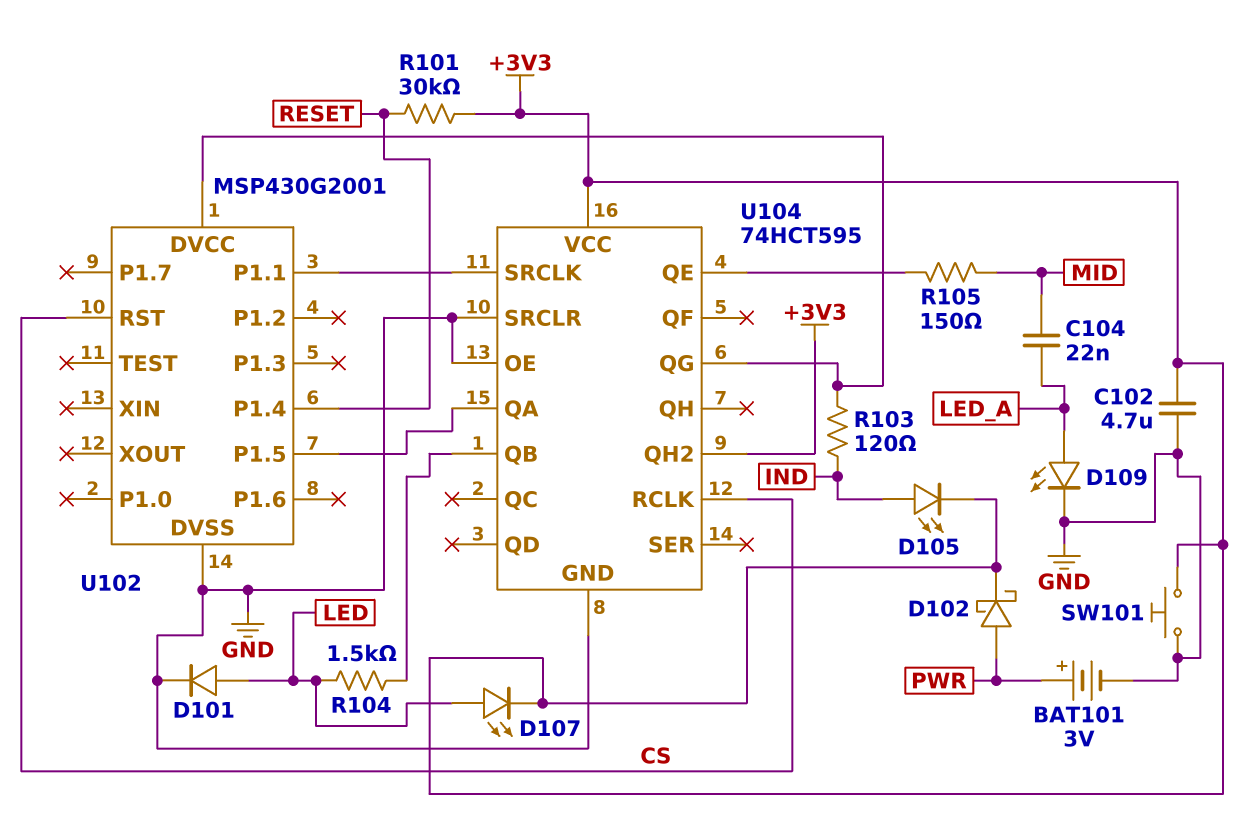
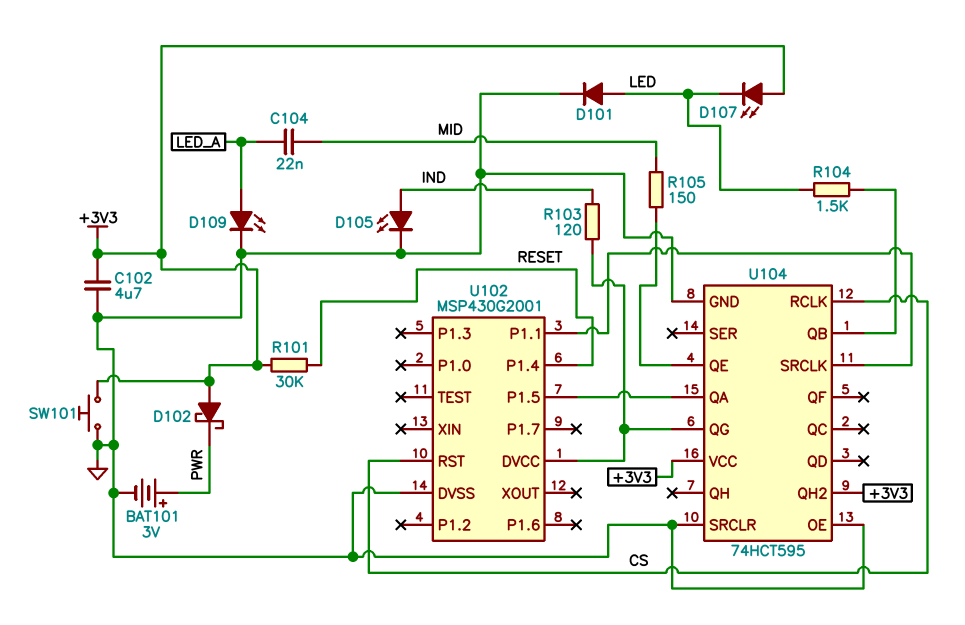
D102: schottky (A PWR, K +3V3) -> schottky (A +3V3, K PWR)
D105: LED (A IND, K +3V3) -> LED (A IND, K GND)
D107: LED (A LED, K +3V3) -> LED (A +3V3, K LED)

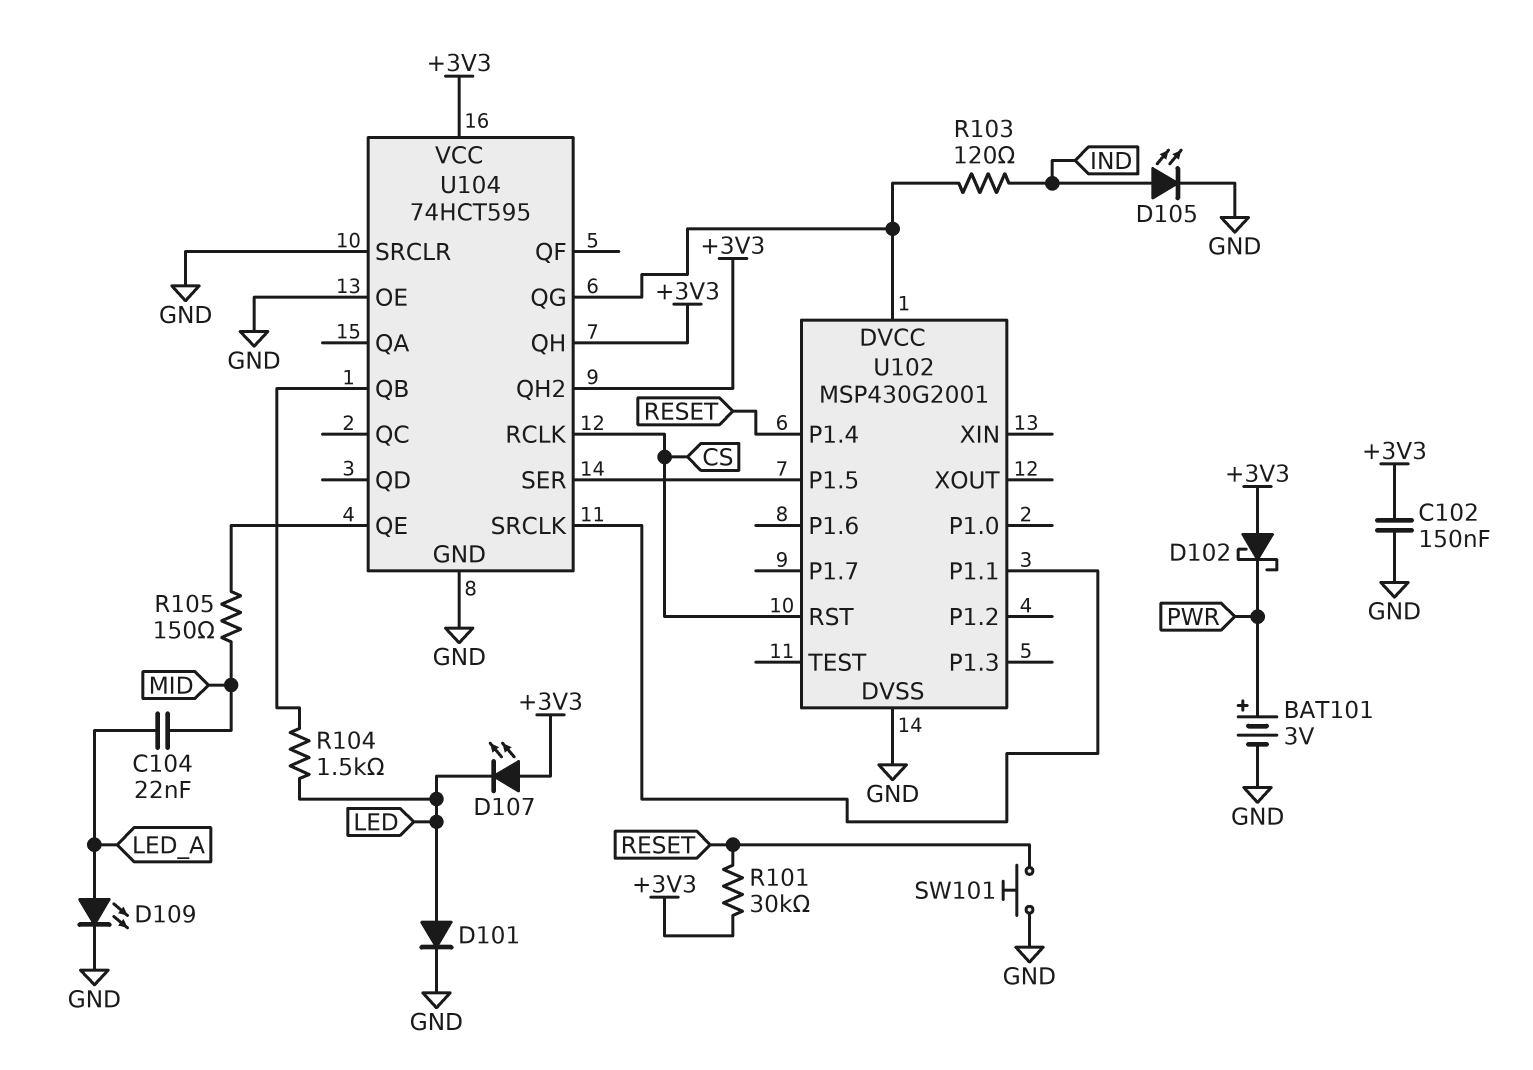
C102: 4.7uF (+3V3, GND) -> 150nF (+3V3, GND)
SW101: button (+3V3, GND) -> button (GND, RESET)
U104 pin QA: U102/P1.5 -> none
U104 pin QH: none -> +3V3
U104 pin SER: none -> U102/P1.5

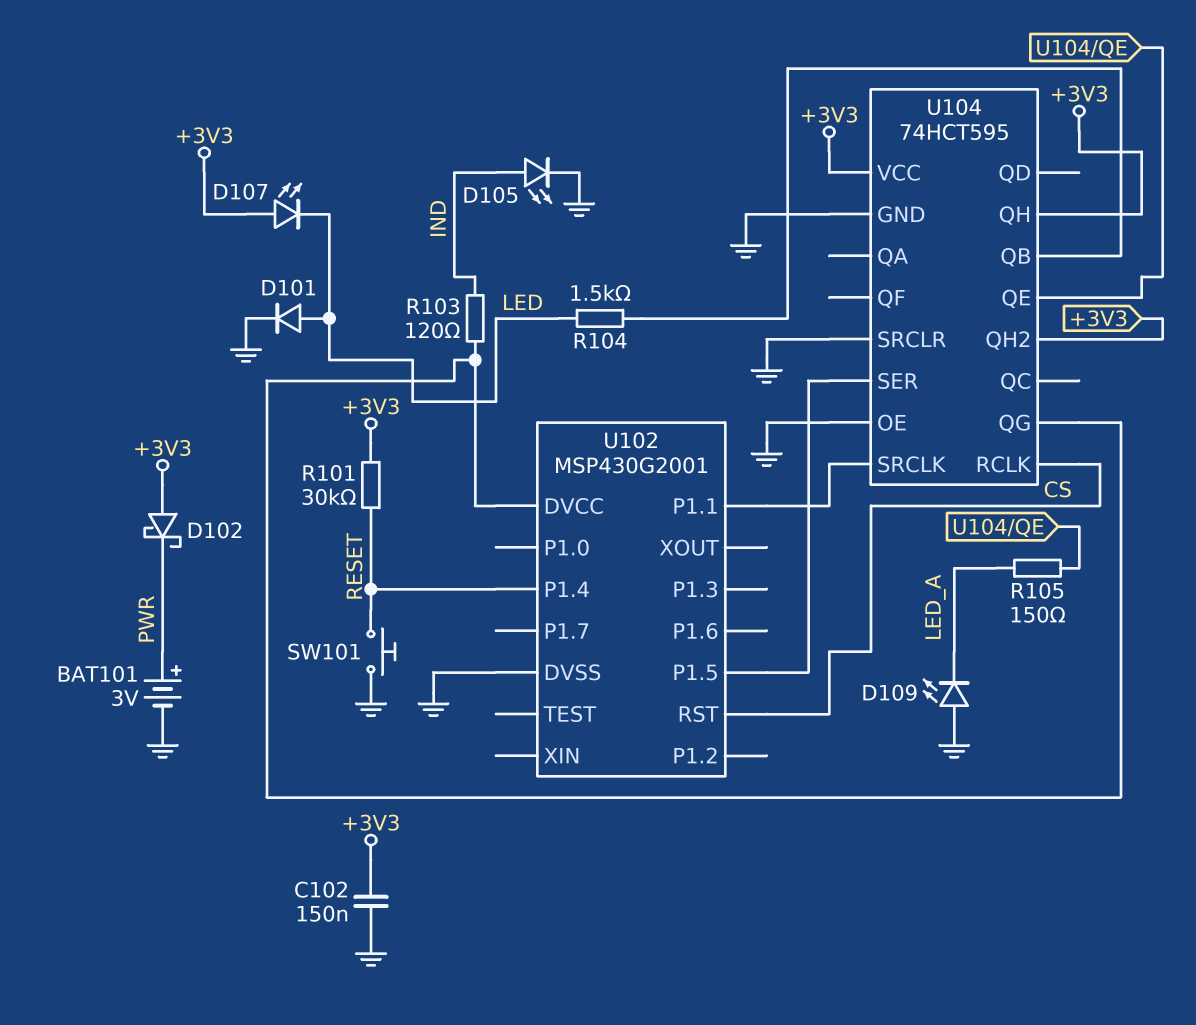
C104: 22nF (LED_A, MID) -> none
D109: LED (A LED_A, K GND) -> LED (A GND, K LED_A)
R105: 150 (MID, U104/QE) -> 150 (LED_A, U104/QE)

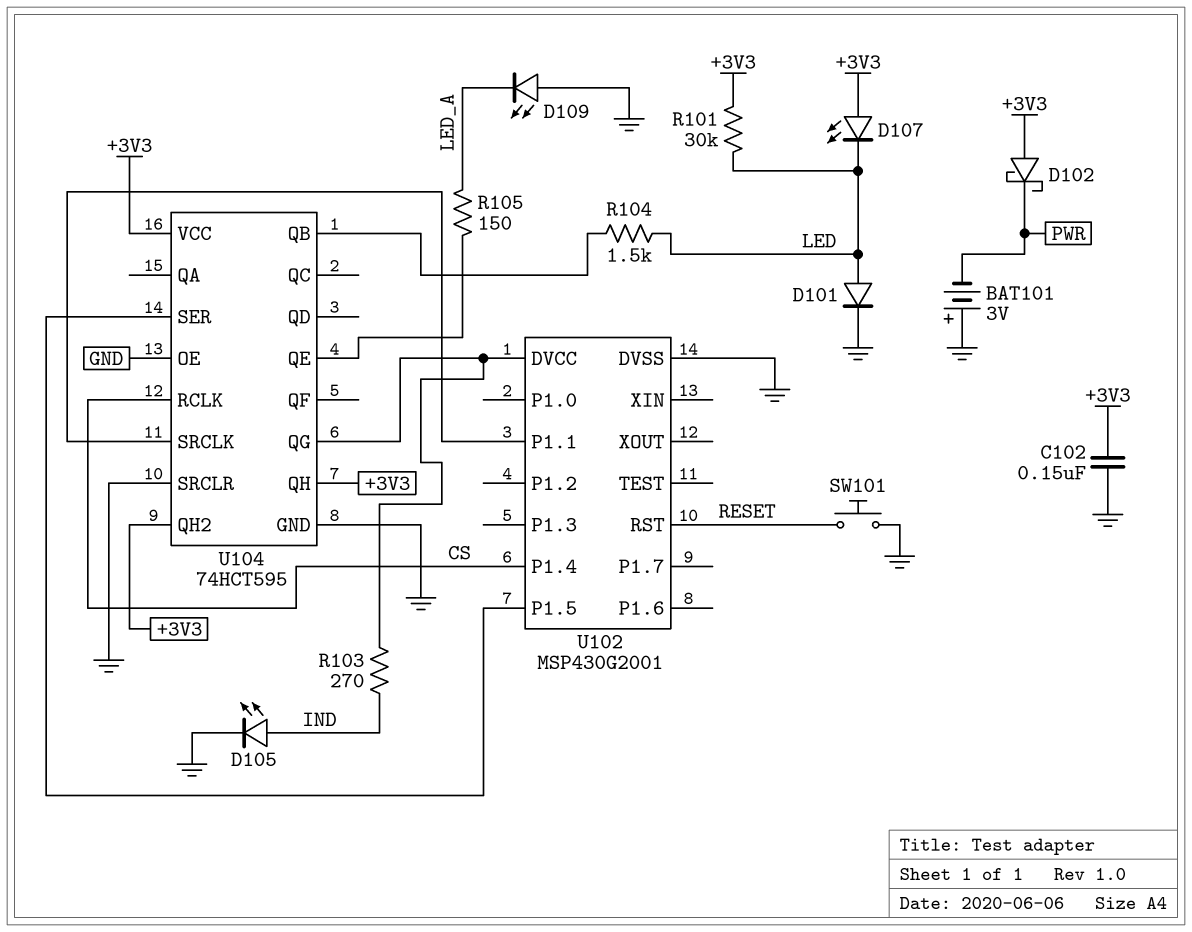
BAT101: 3V (plus PWR, minus GND) -> 3V (plus GND, minus PWR)
R101: 30k (+3V3, RESET) -> 30k (+3V3, LED)
R103: 120 (IND, U102/DVCC) -> 270 (IND, U102/DVCC)
U102 pin P1.4: RESET -> CS
U102 pin RST: CS -> RESET

